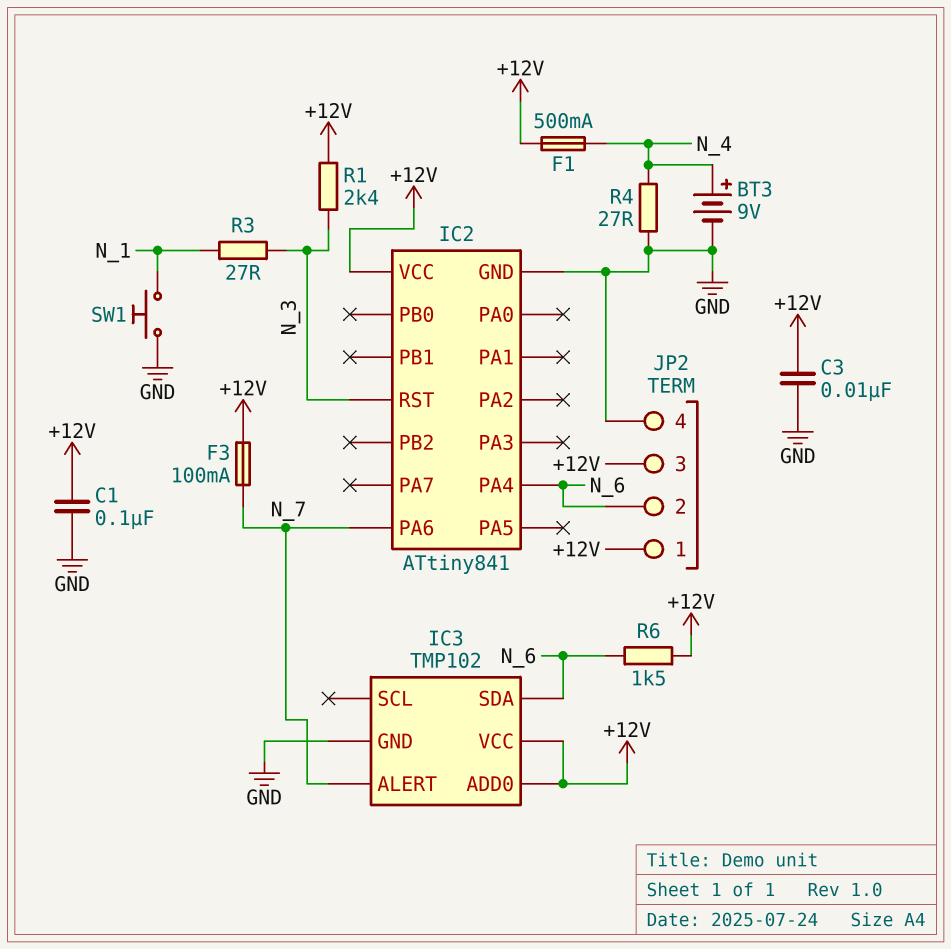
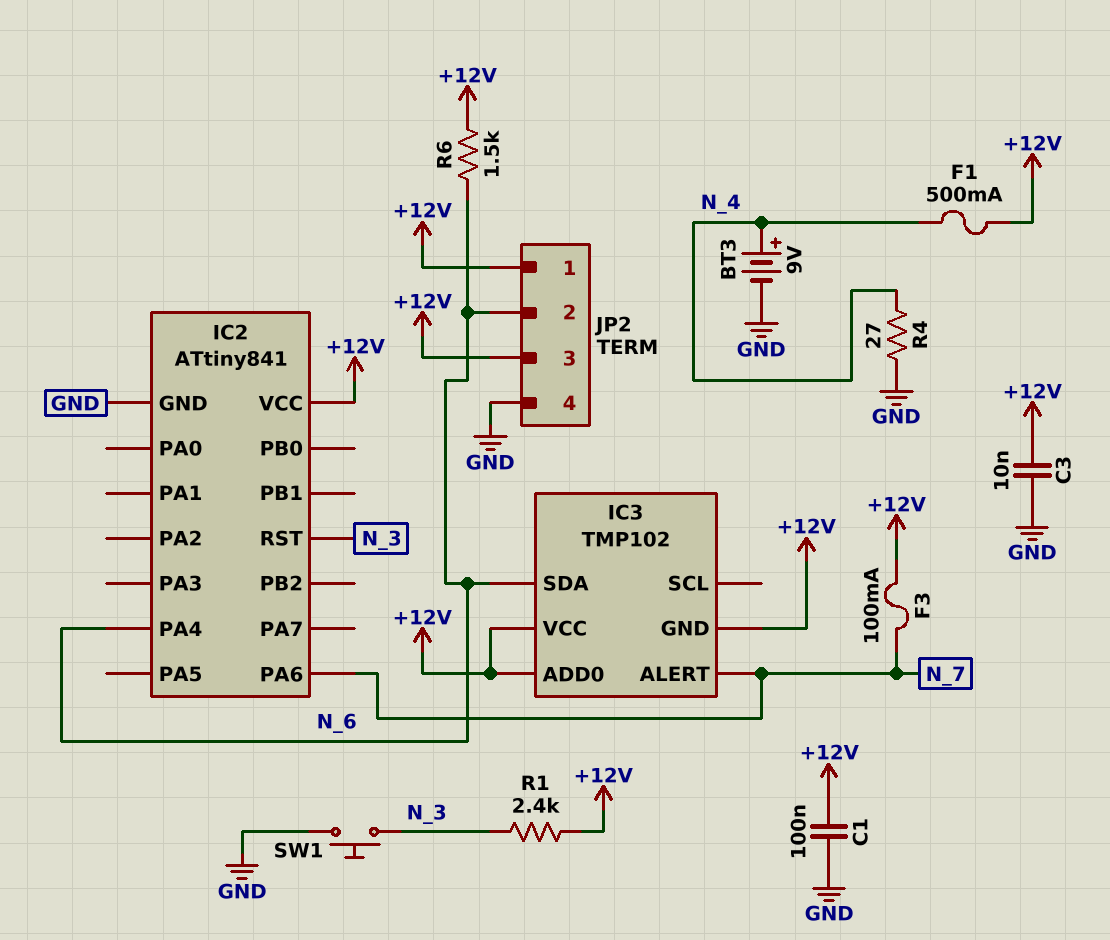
IC3 pin GND: GND -> +12V
R3: 27 (N_1, N_3) -> none
SW1: button (GND, N_1) -> button (GND, N_3)

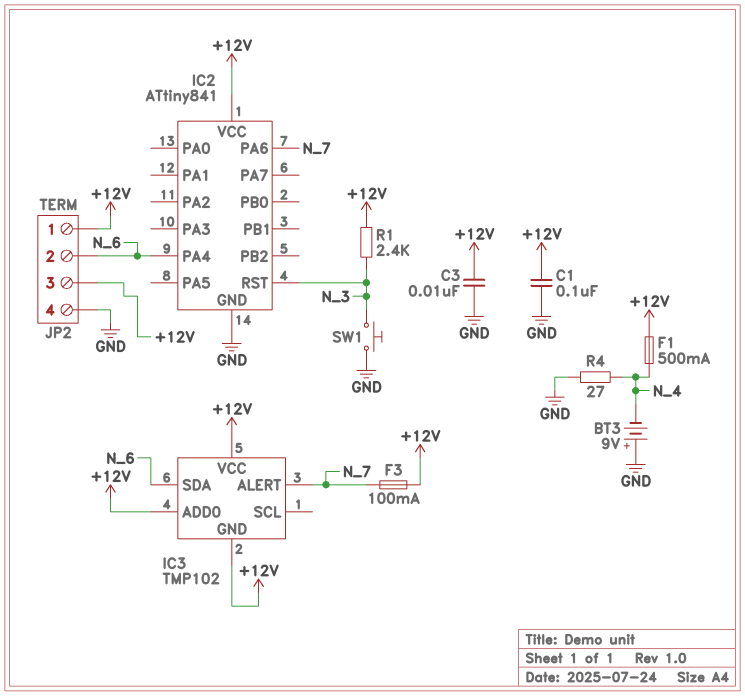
BT3: 9V (plus N_4, minus GND) -> 9V (plus GND, minus N_4)
R6: 1.5k (+12V, N_6) -> none

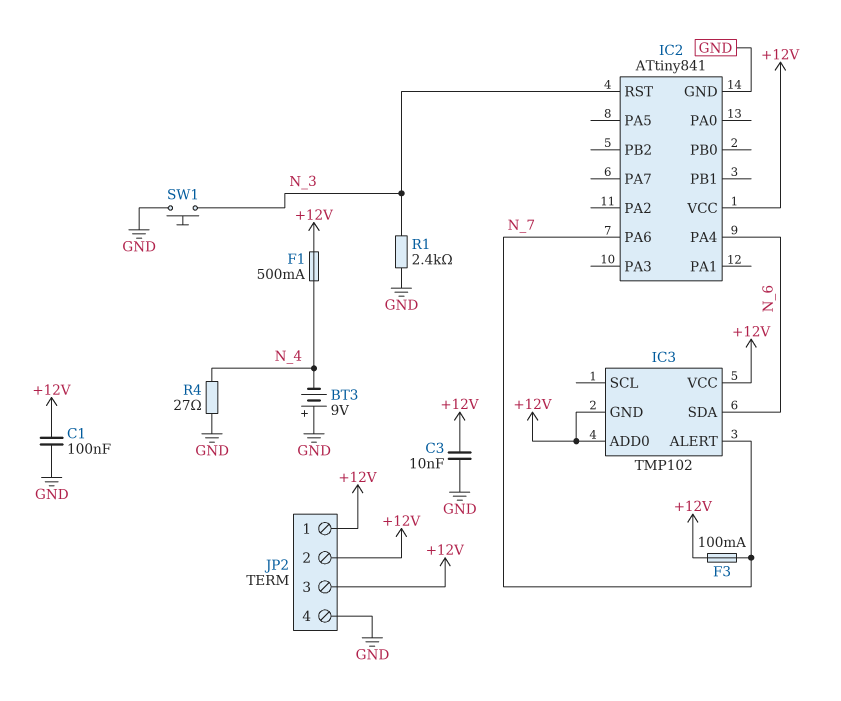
JP2 pin 2: N_6 -> +12V
R1: 2.4k (+12V, N_3) -> 2.4k (GND, N_3)

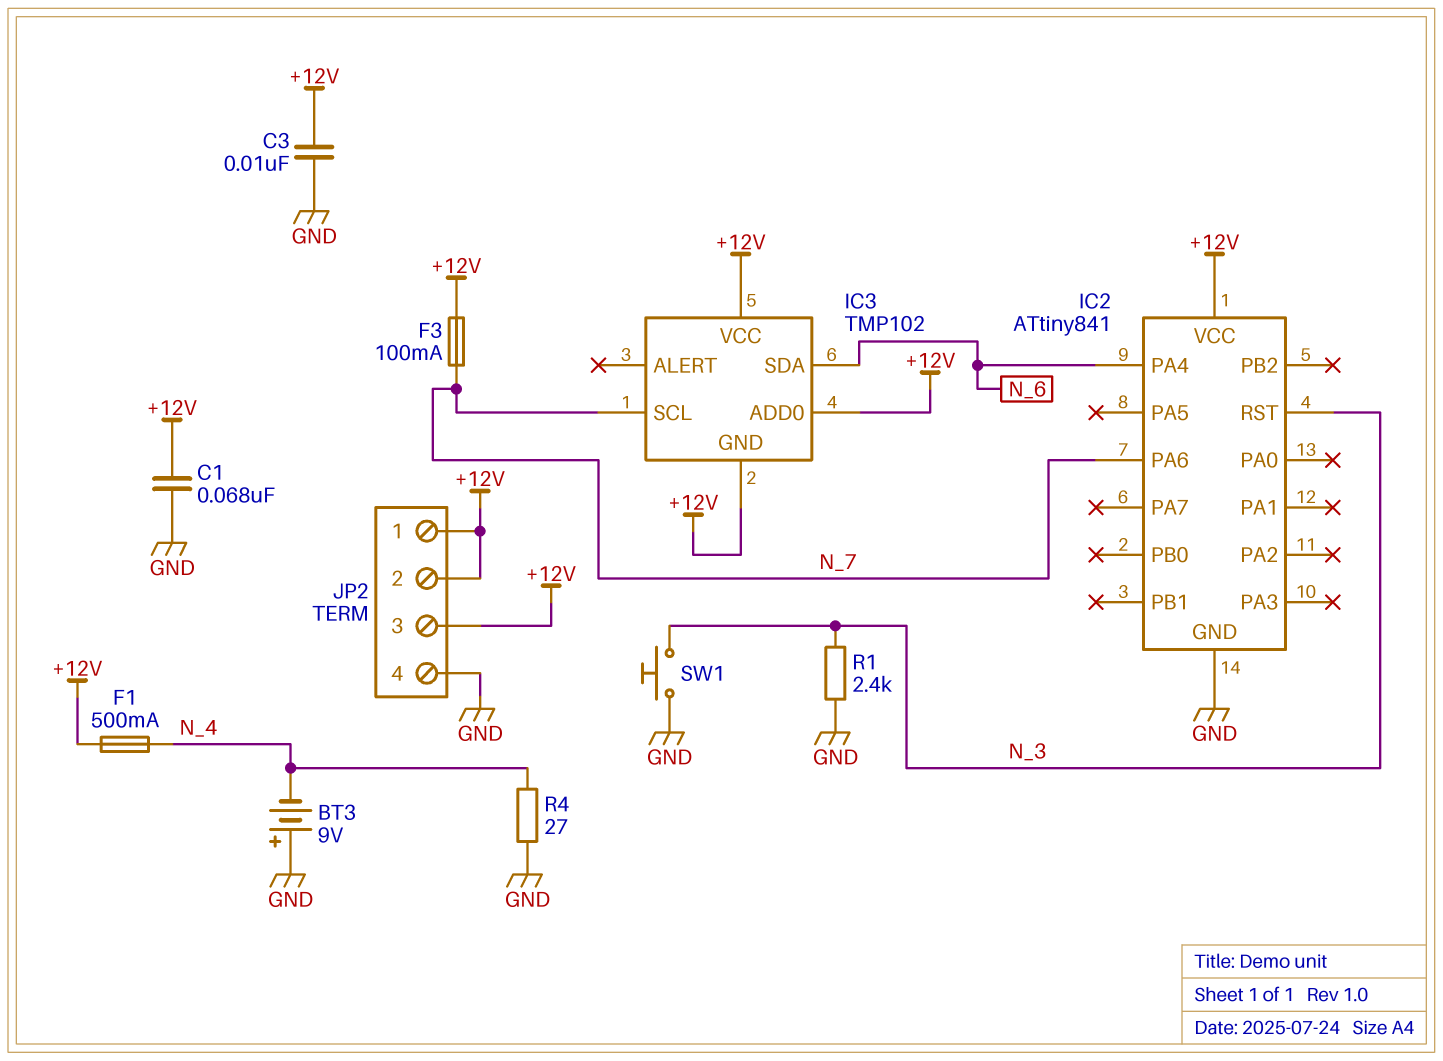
C1: 100nF (+12V, GND) -> 68nF (+12V, GND)
IC3 pin ALERT: N_7 -> none
IC3 pin SCL: none -> N_7

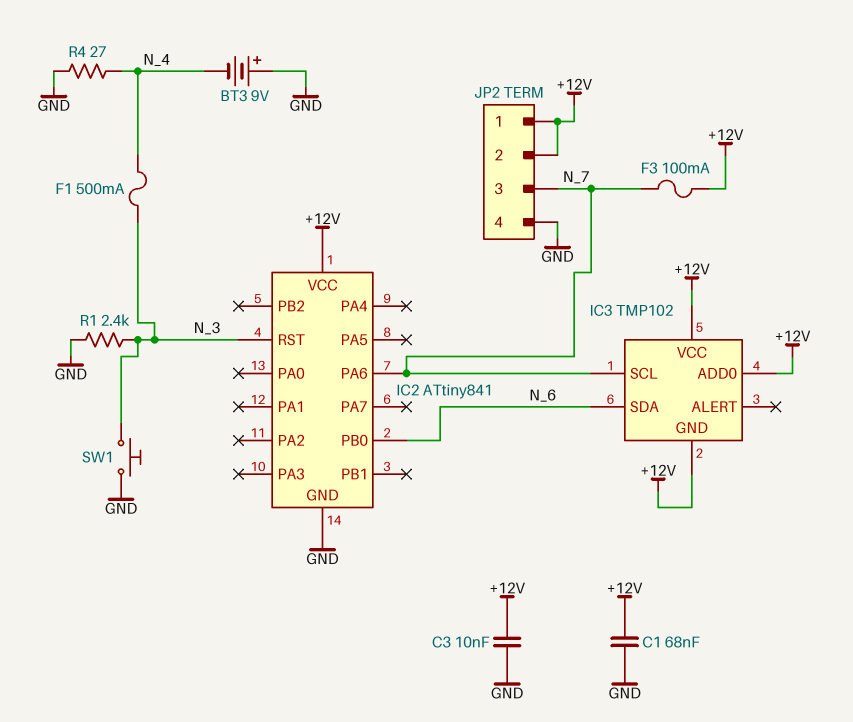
F1: 500mA (+12V, N_4) -> 500mA (N_3, N_4)
IC2 pin PA4: N_6 -> none
IC2 pin PB0: none -> N_6
JP2 pin 3: +12V -> N_7

